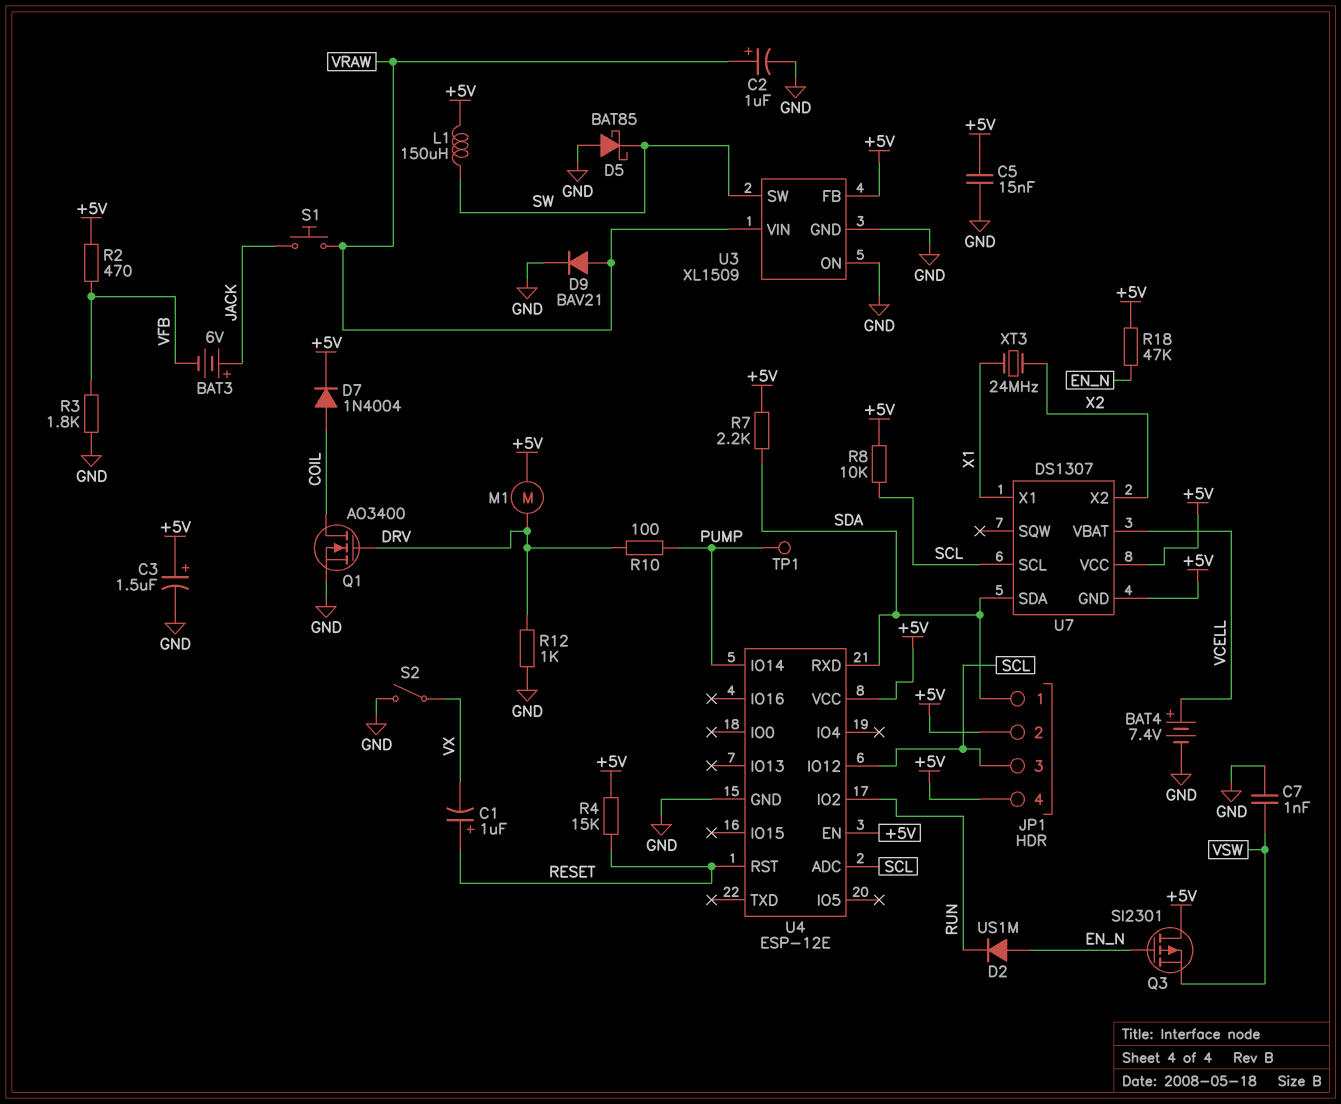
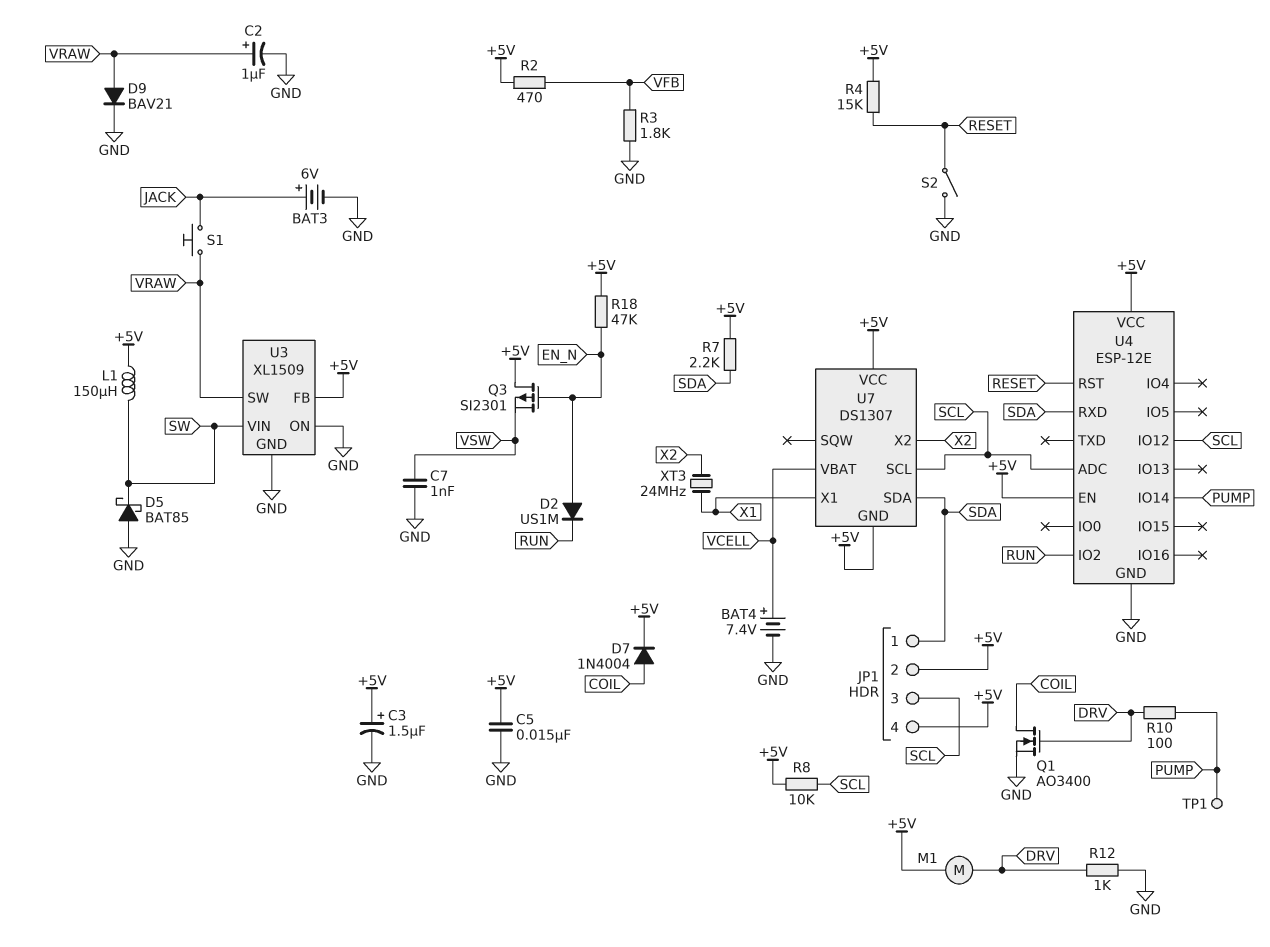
BAT3: 6V (plus JACK, minus VFB) -> 6V (plus JACK, minus GND)
C1: 1uF (plus RESET, minus VX) -> none
S2: switch (GND, VX) -> switch (GND, RESET)
U3 pin SW: SW -> VRAW
U3 pin VIN: VRAW -> SW

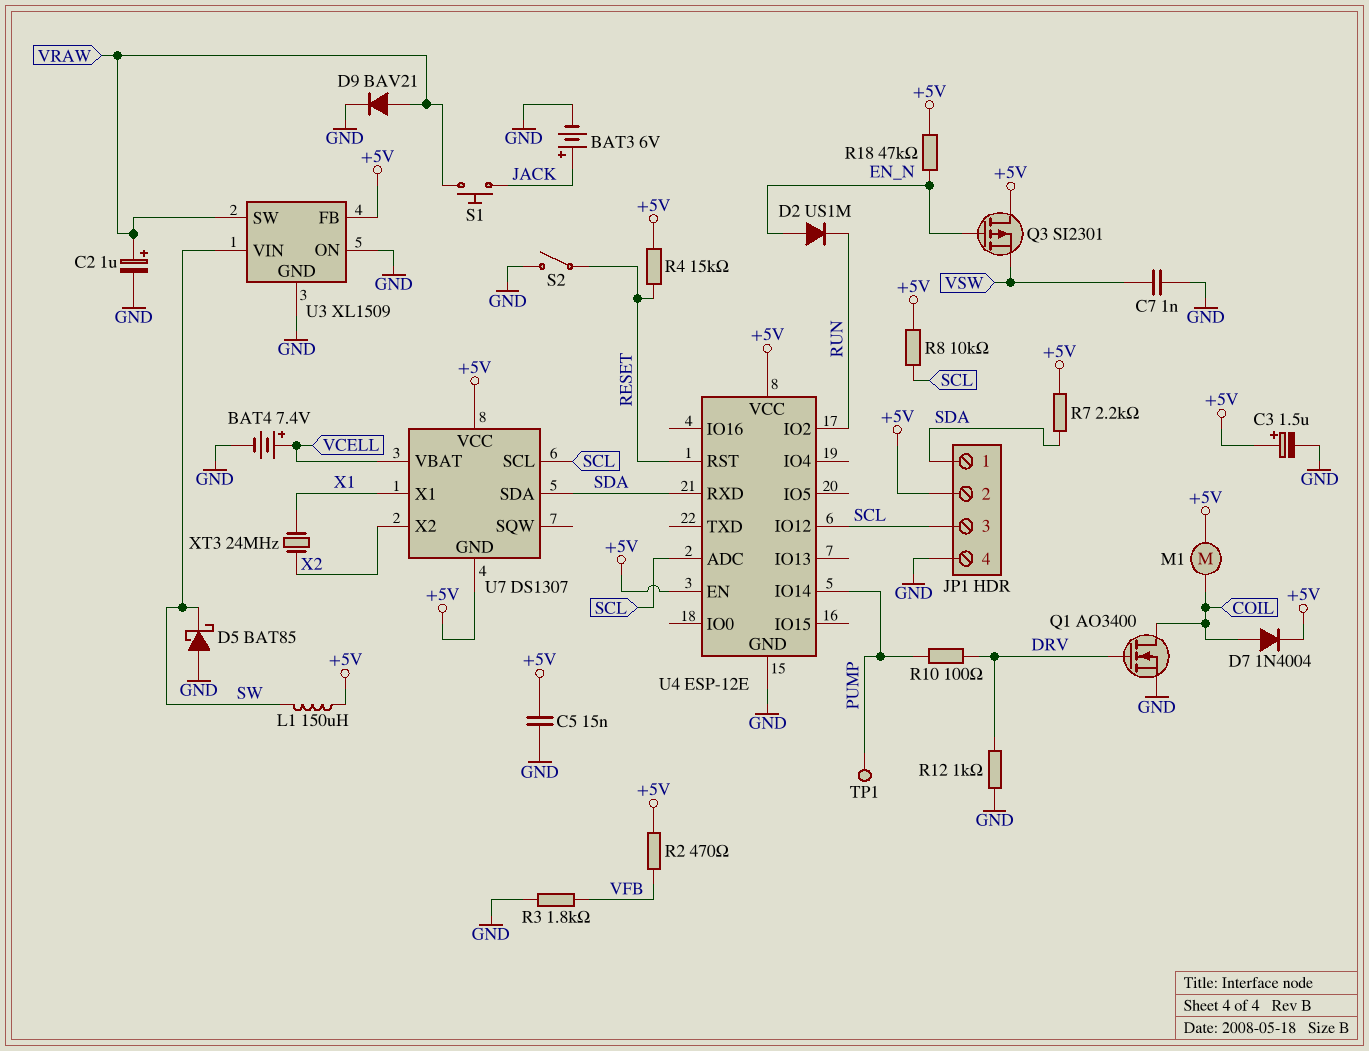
JP1 pin 4: +5V -> GND
M1: motor (+5V, DRV) -> motor (+5V, COIL)

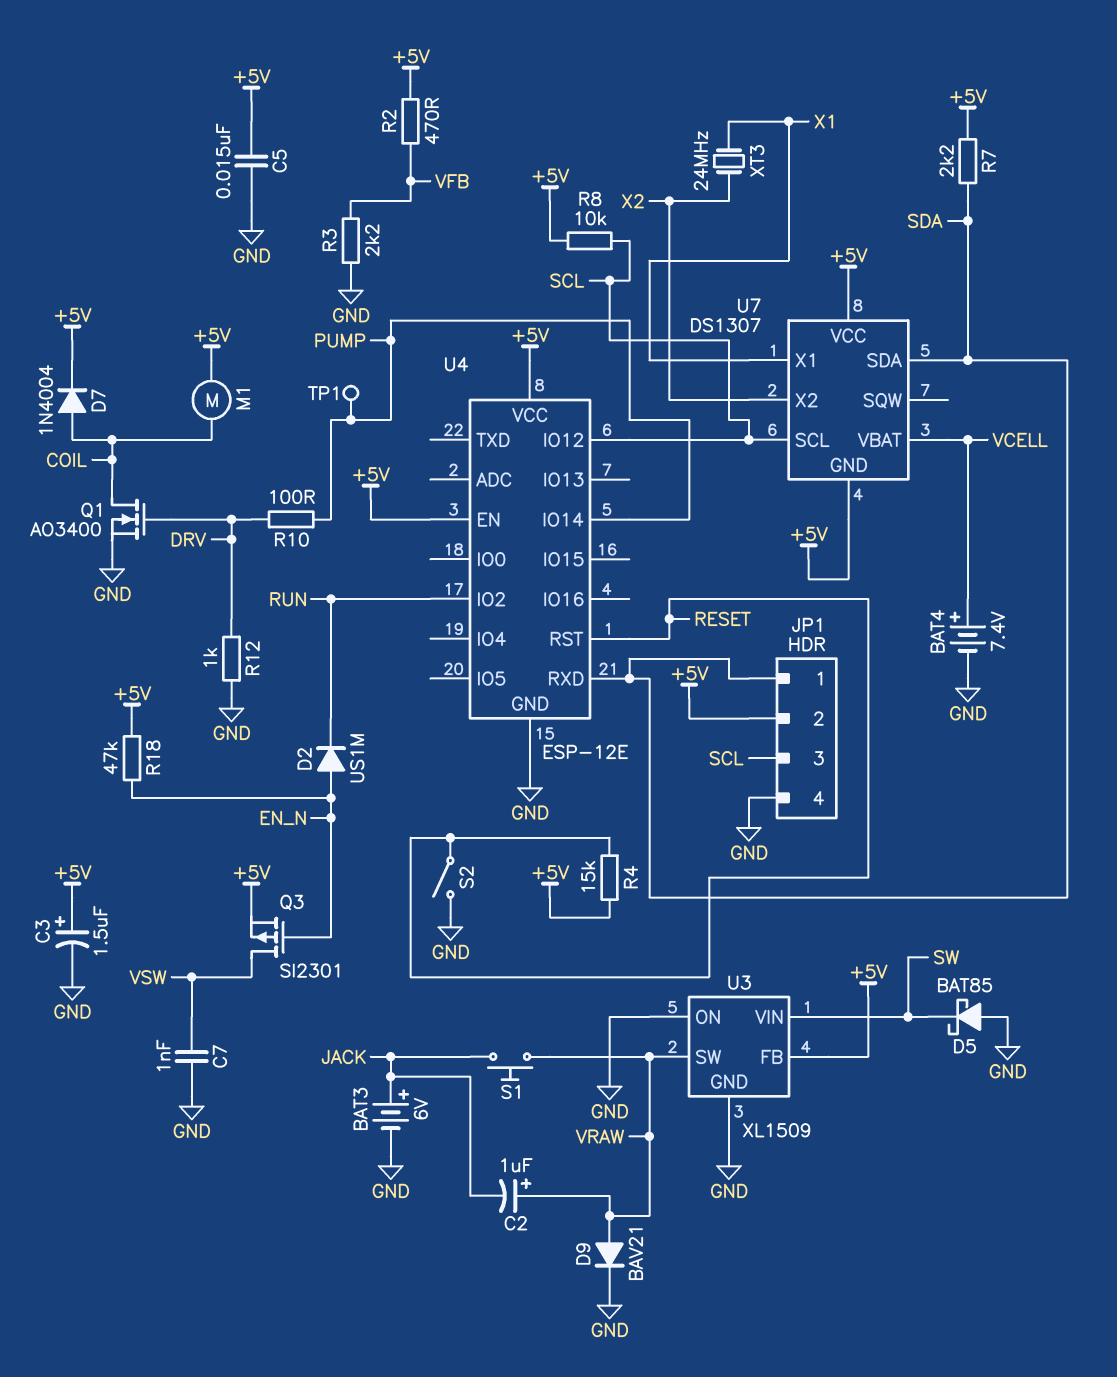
C2: 1uF (plus VRAW, minus GND) -> 1uF (plus VRAW, minus JACK)
L1: 150uH (+5V, SW) -> none
Q3: PMOS SI2301 (G EN_N, D +5V, S VSW) -> PMOS SI2301 (G EN_N, D VSW, S +5V)
R3: 1.8k (GND, VFB) -> 2.2k (GND, VFB)
U4 pin ADC: SCL -> none

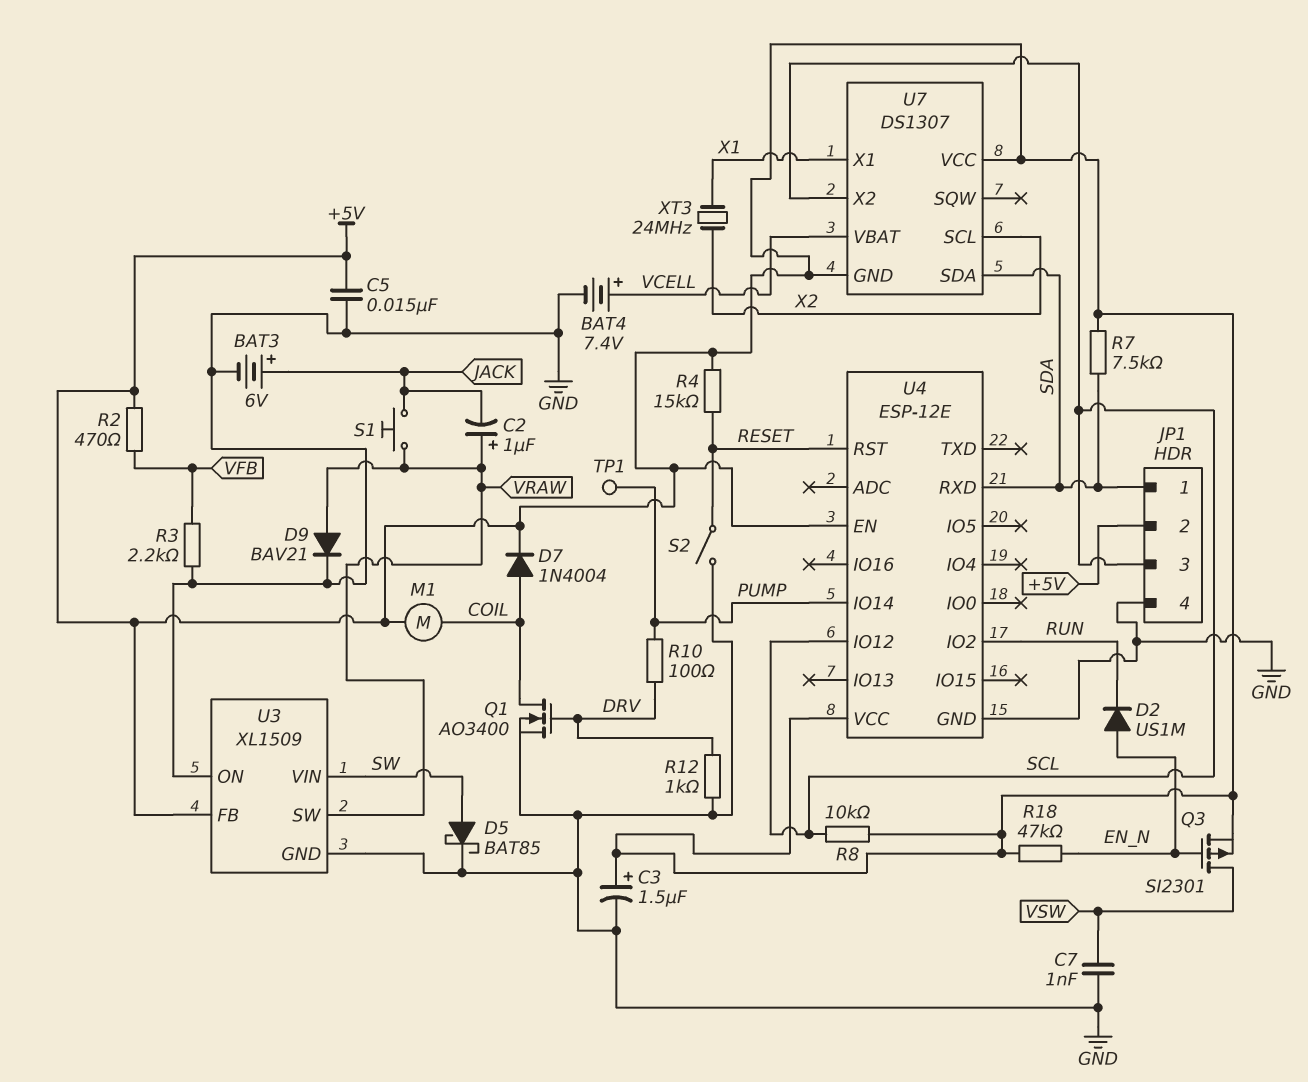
D5: schottky BAT85 (A GND, K SW) -> schottky BAT85 (A SW, K GND)
R7: 2.2k (+5V, SDA) -> 7.5k (+5V, SDA)
U7 pin SCL: SCL -> X2
U7 pin X2: X2 -> SCL

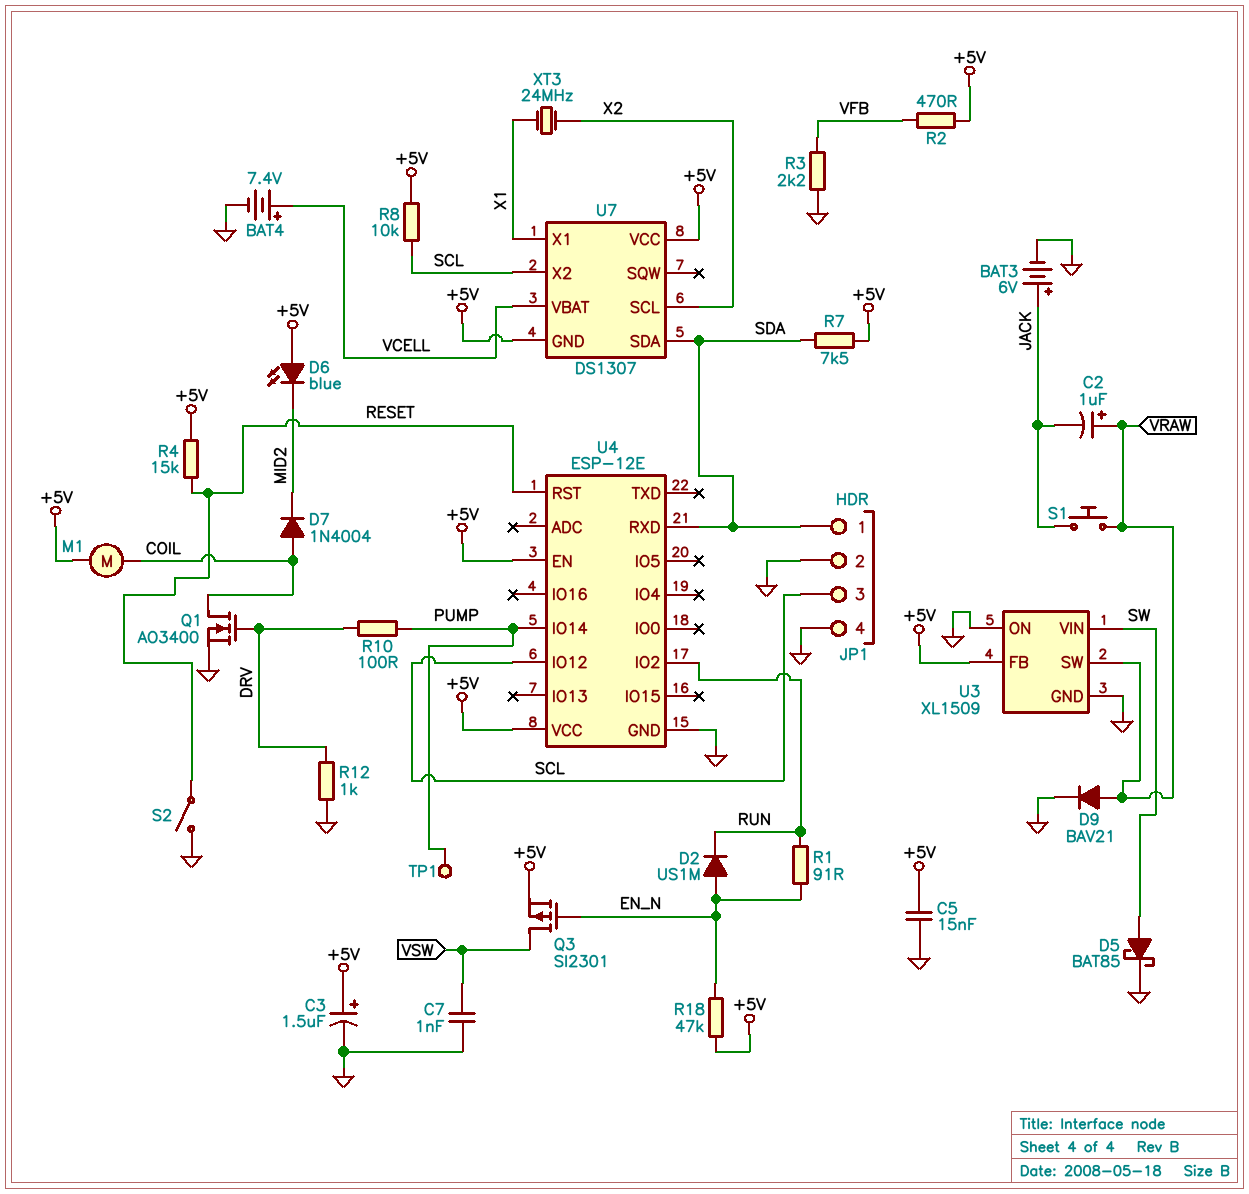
D6: none -> LED blue (A +5V, K MID2)
D7: diode 1N4004 (A COIL, K +5V) -> diode 1N4004 (A COIL, K MID2)
JP1 pin 2: +5V -> GND
R1: none -> 91 (EN_N, RUN)

